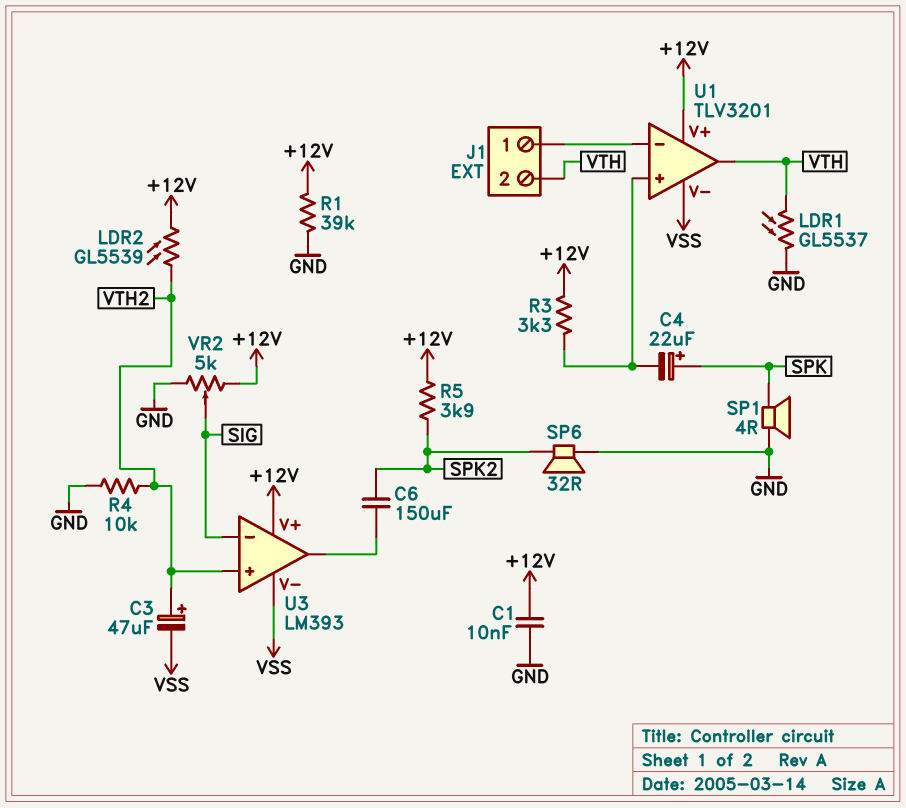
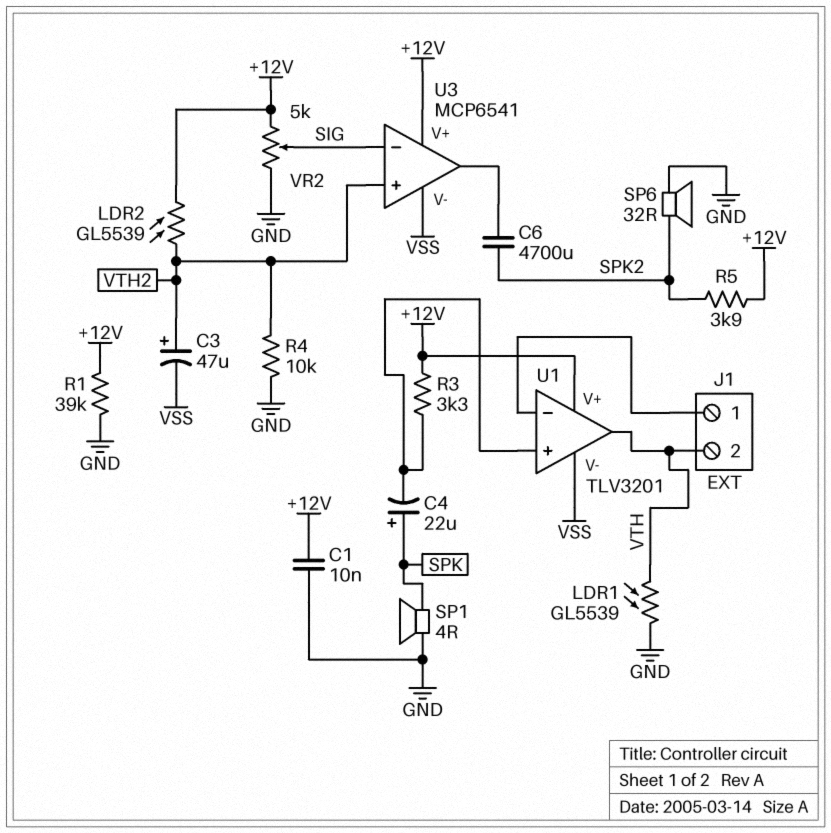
C6: 150uF (SPK2, U3/out) -> 4700uF (SPK2, U3/out)
LDR1: GL5537 (GND, VTH) -> GL5539 (GND, VTH)
U3: LM393 -> MCP6541

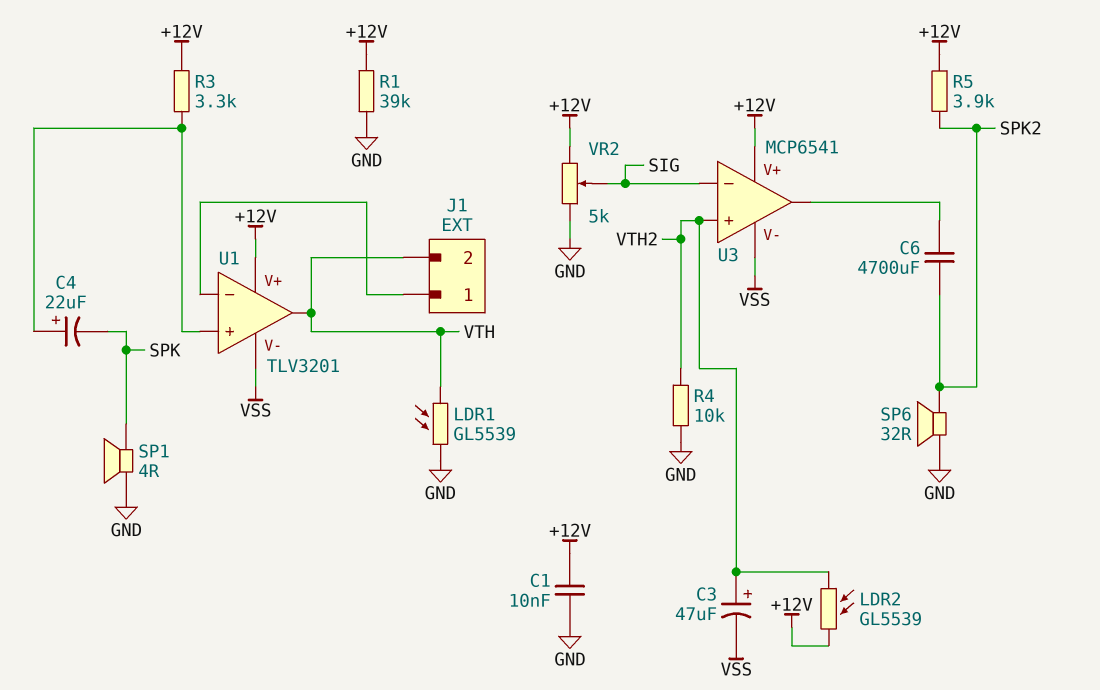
C4: 22uF (plus SPK, minus U1/in+) -> 22uF (plus U1/in+, minus SPK)

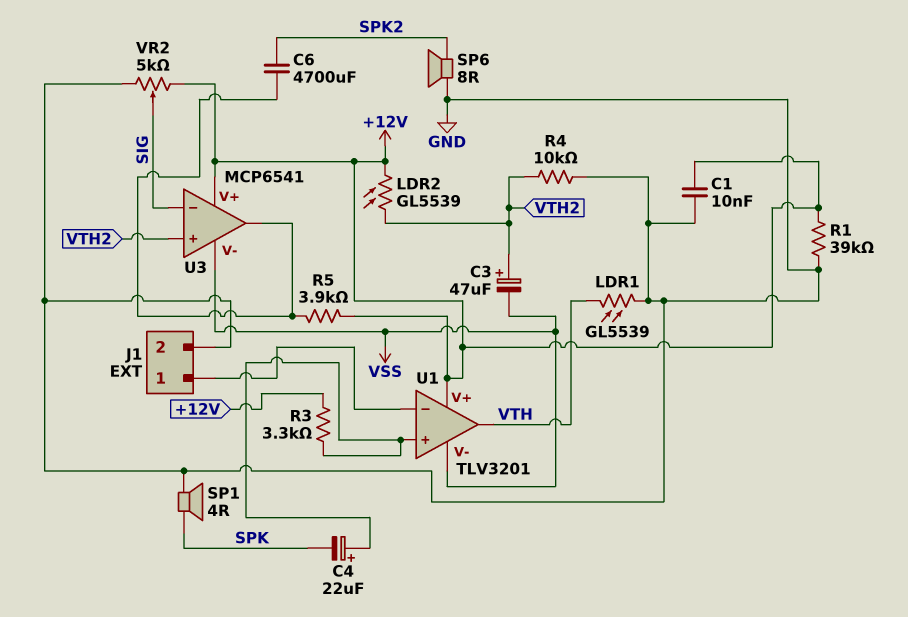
J1 pin 2: VTH -> GND
R5: 3.9k (+12V, SPK2) -> 3.9k (+12V, U3/out)
SP6: speaker 32R (GND, SPK2) -> speaker 8R (GND, SPK2)

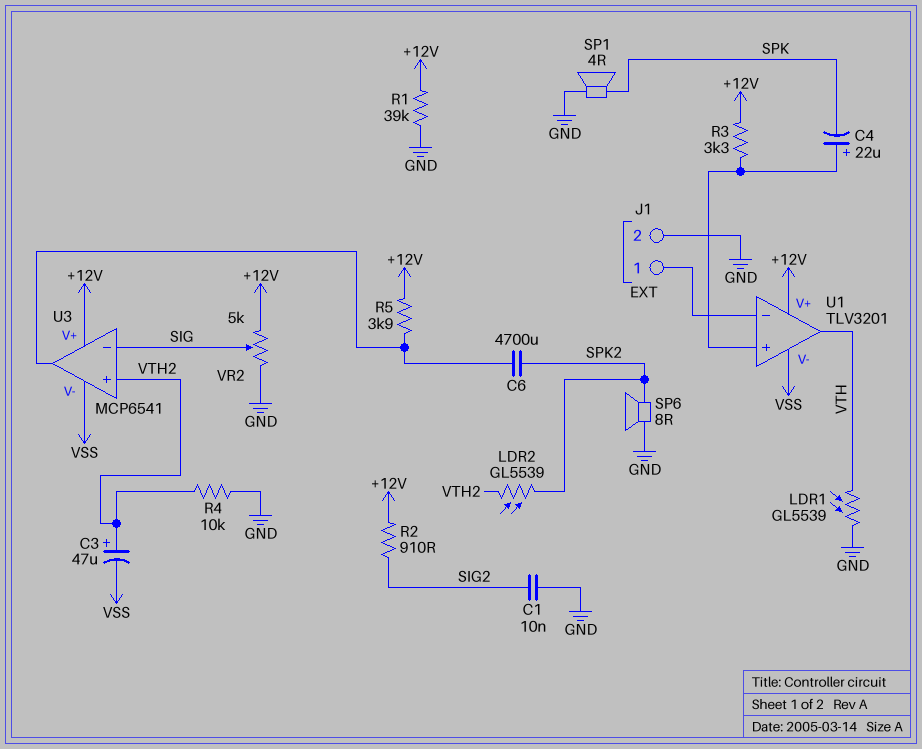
C1: 10nF (+12V, GND) -> 10nF (GND, SIG2)
LDR2: GL5539 (+12V, VTH2) -> GL5539 (SPK2, VTH2)
R2: none -> 910 (+12V, SIG2)

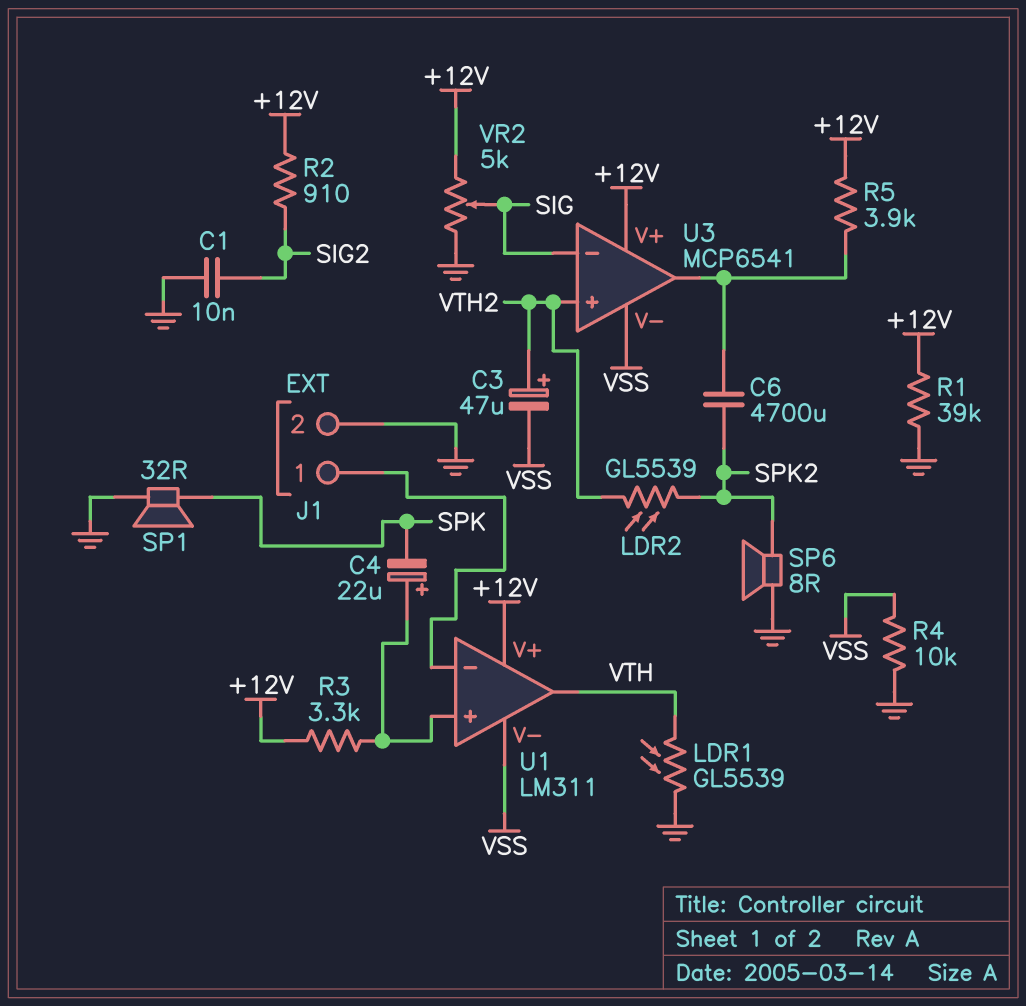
R4: 10k (GND, VTH2) -> 10k (GND, VSS)
SP1: speaker 4R (GND, SPK) -> speaker 32R (GND, SPK)
U1: TLV3201 -> LM311

